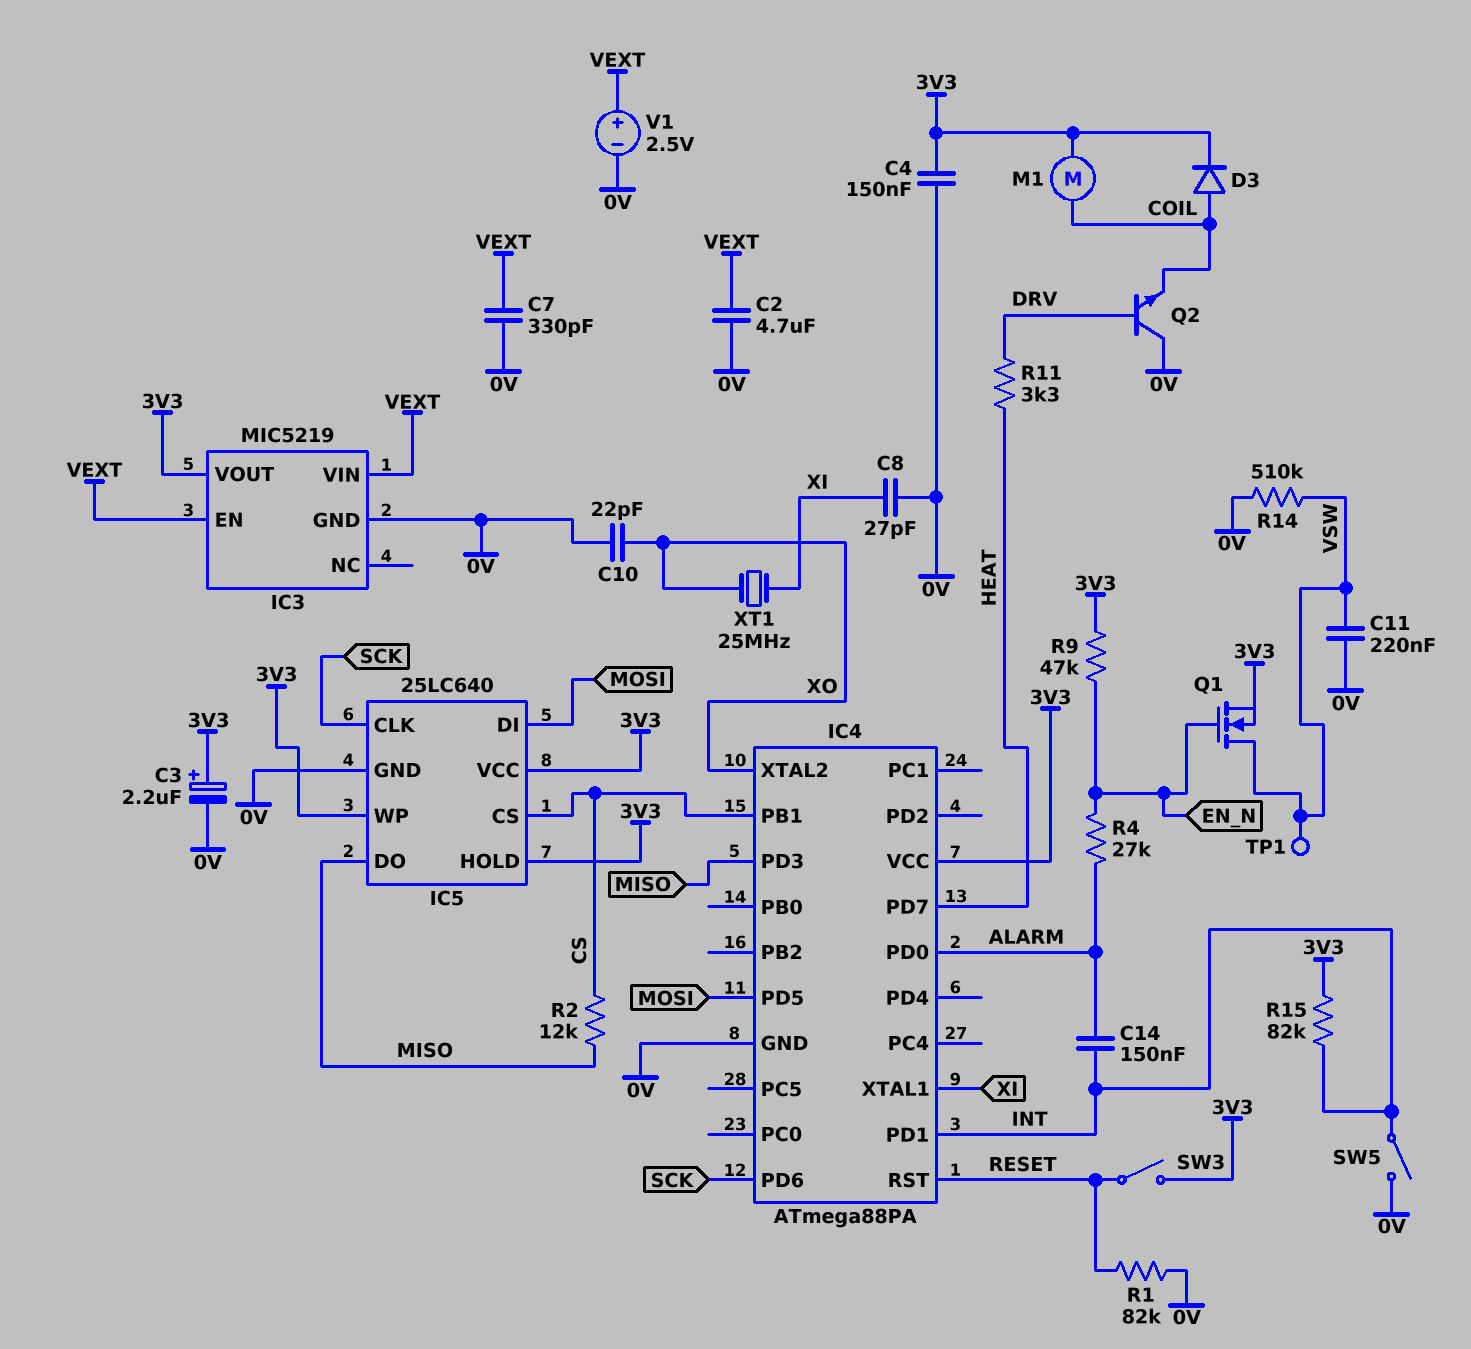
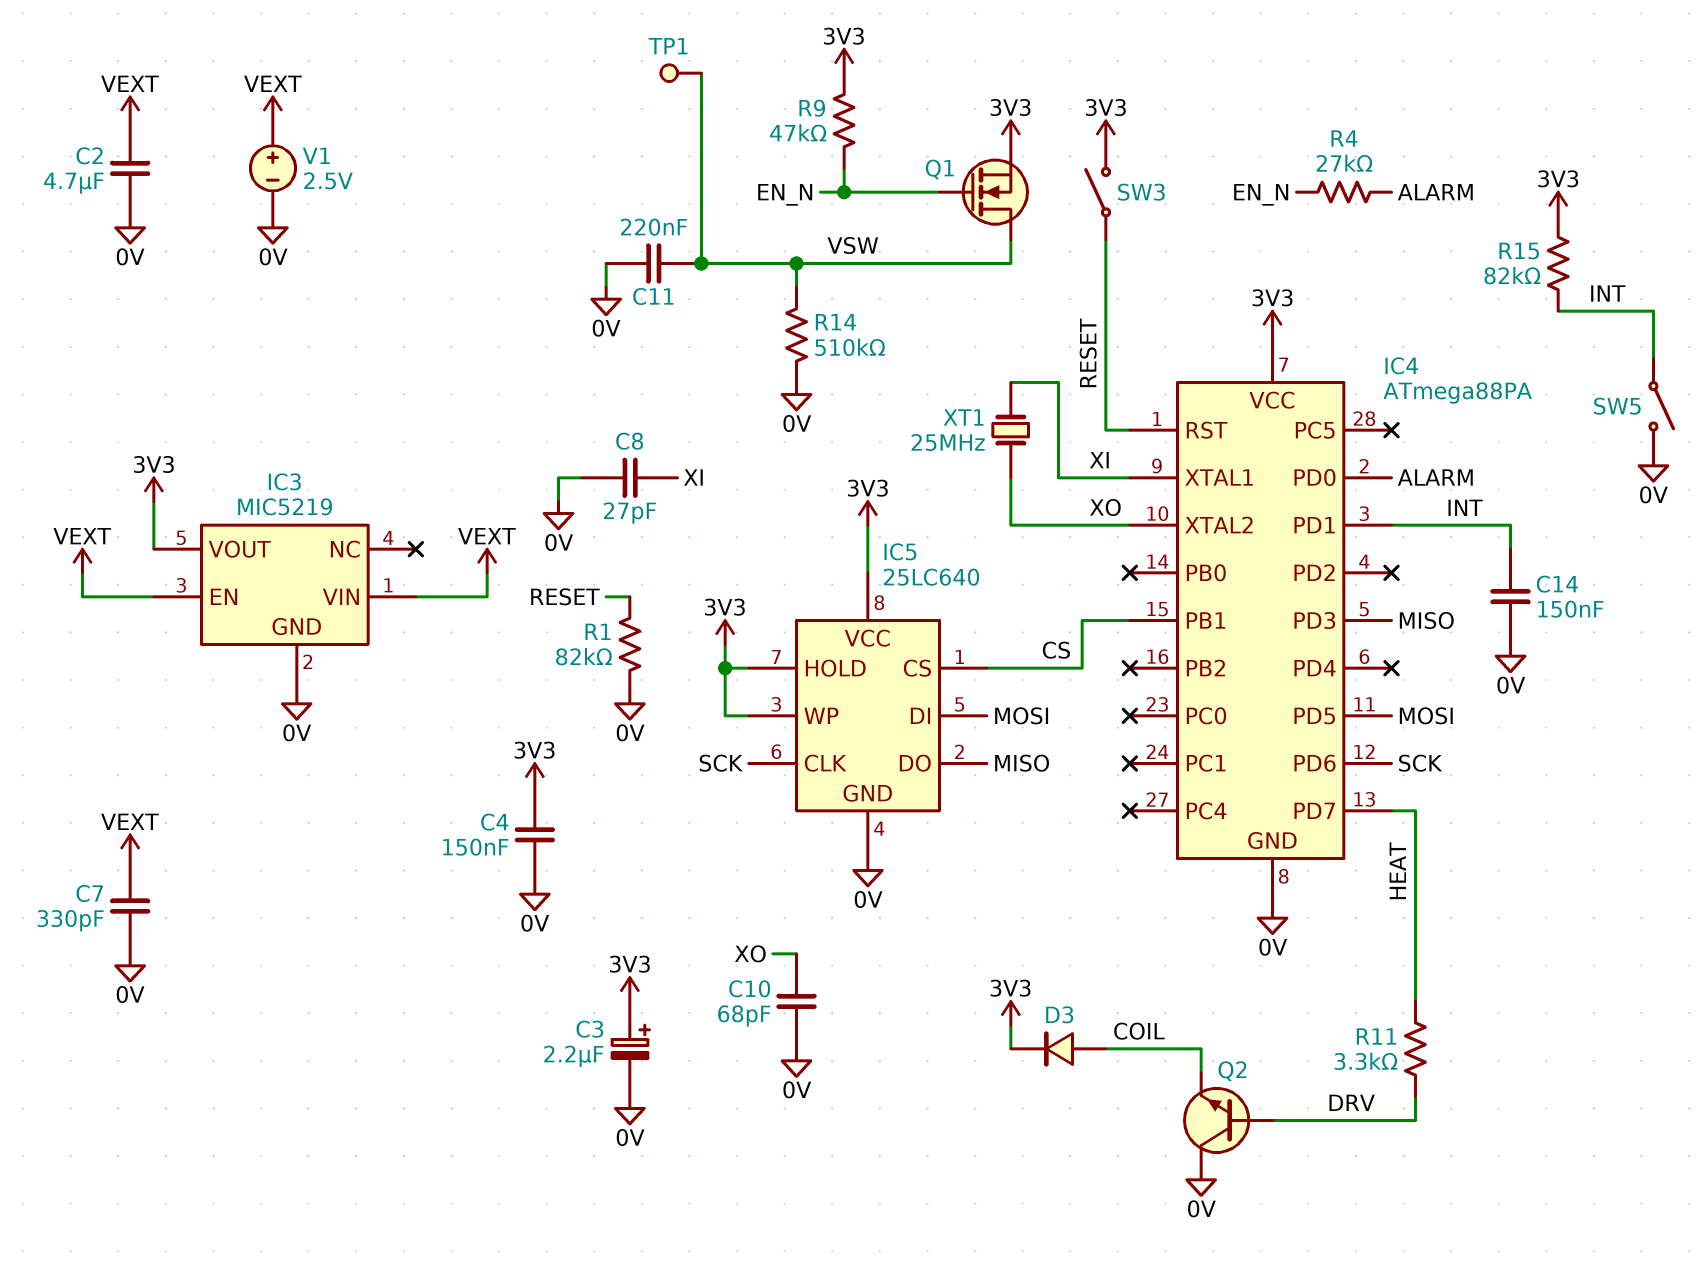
C10: 22pF (0V, XO) -> 68pF (0V, XO)
C14: 150nF (ALARM, INT) -> 150nF (0V, INT)
M1: motor (3V3, COIL) -> none
R2: 12k (CS, MISO) -> none

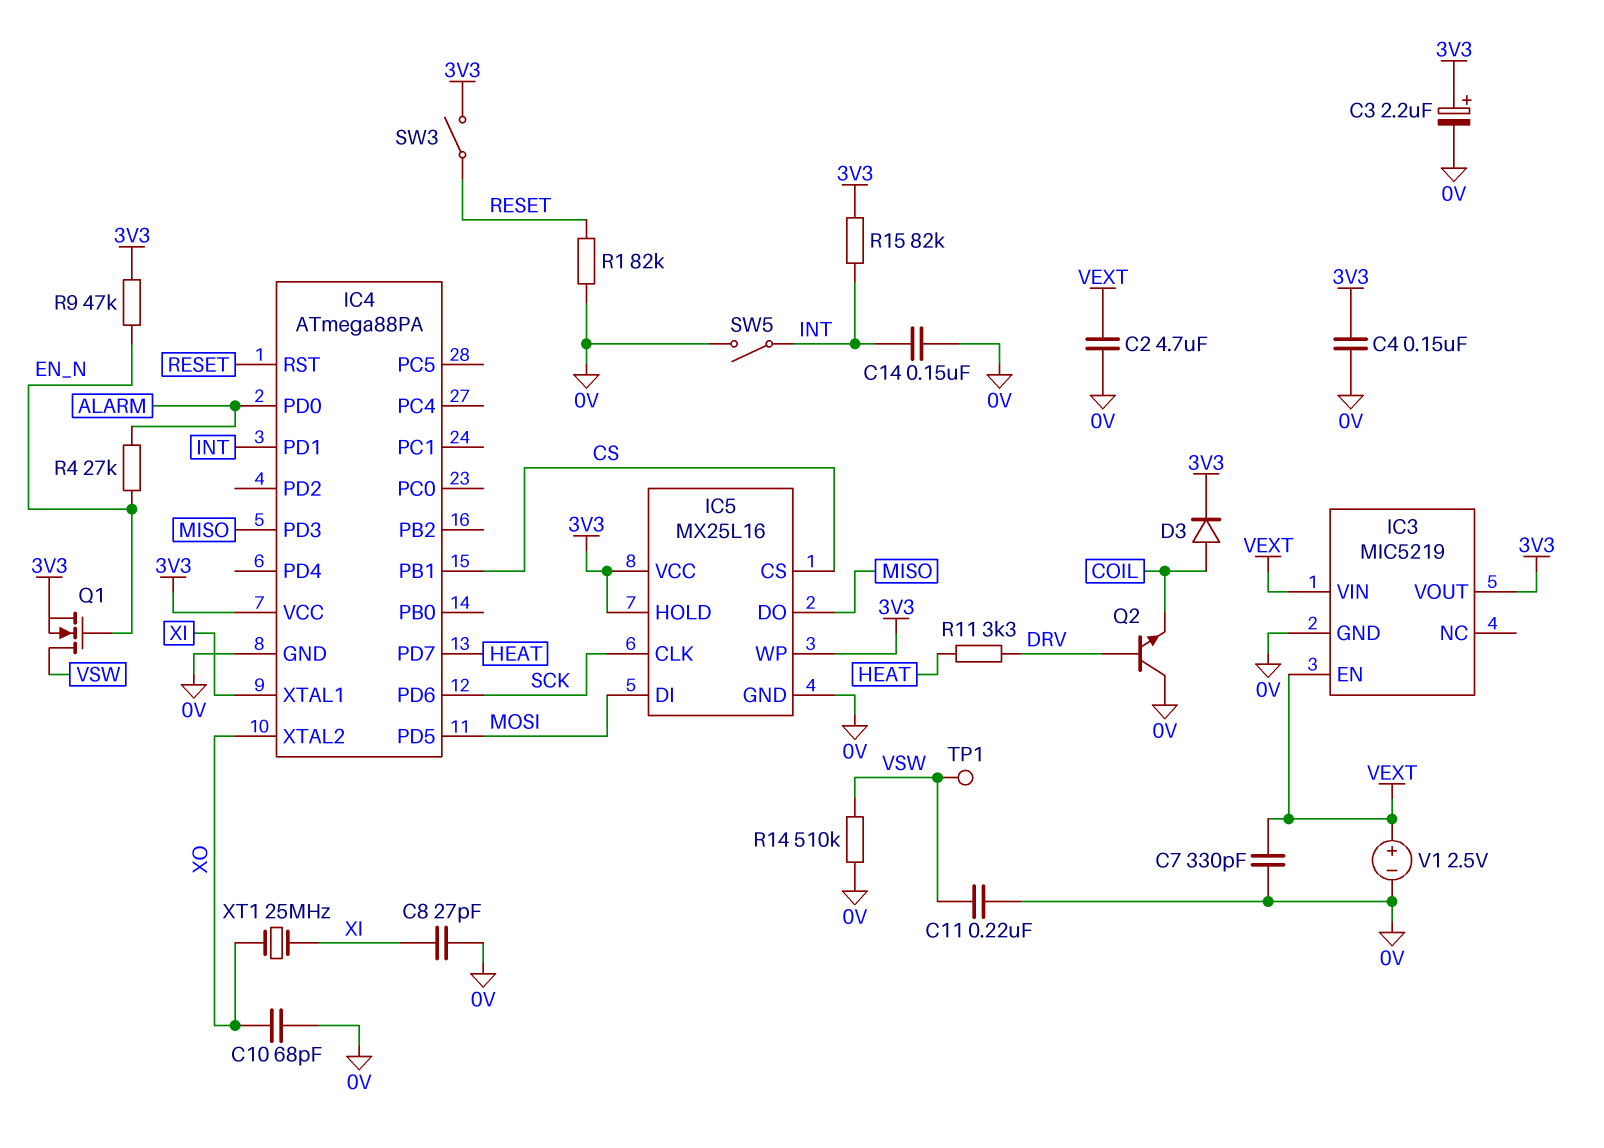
IC5: 25LC640 -> MX25L16

